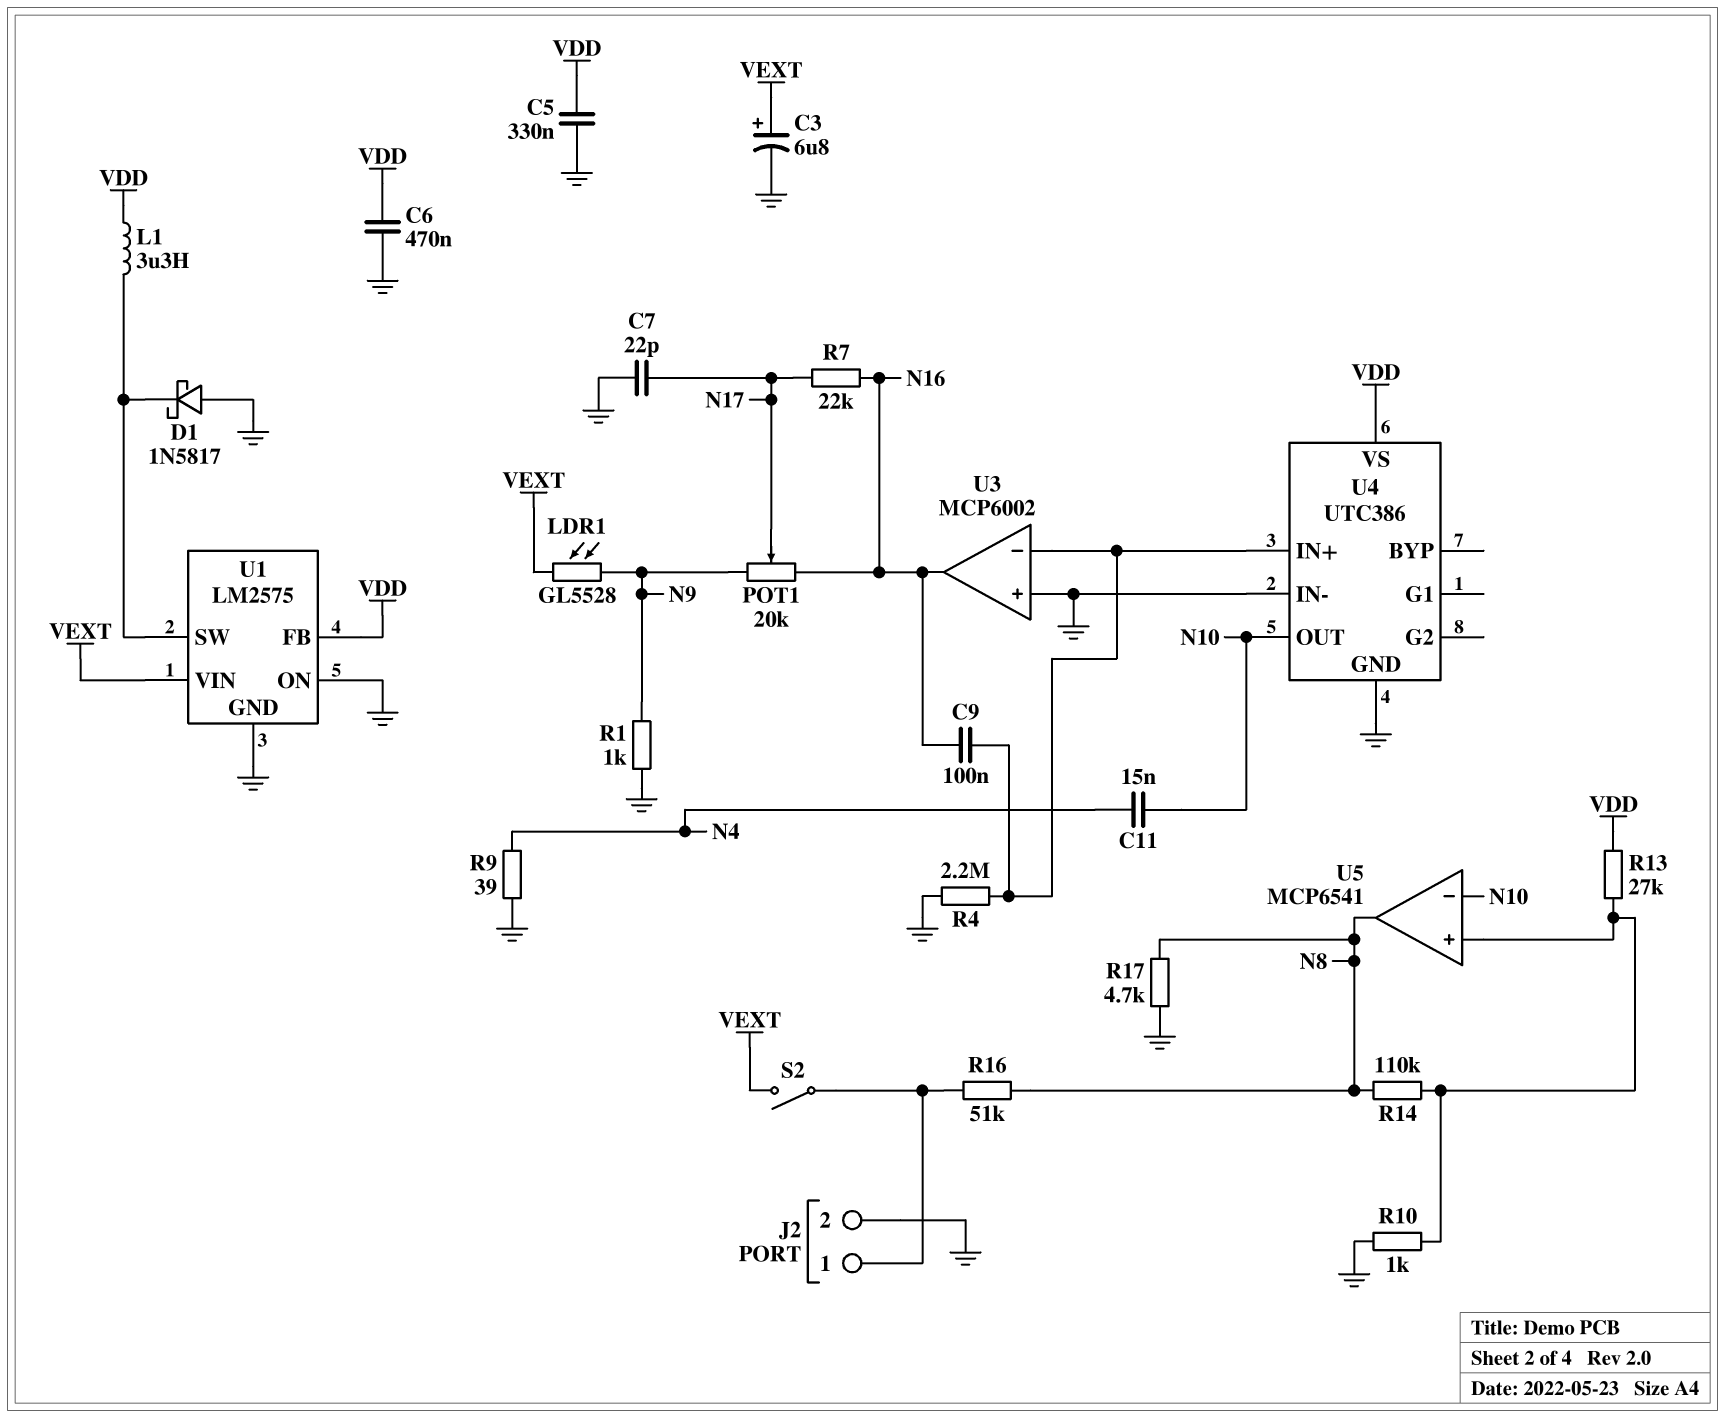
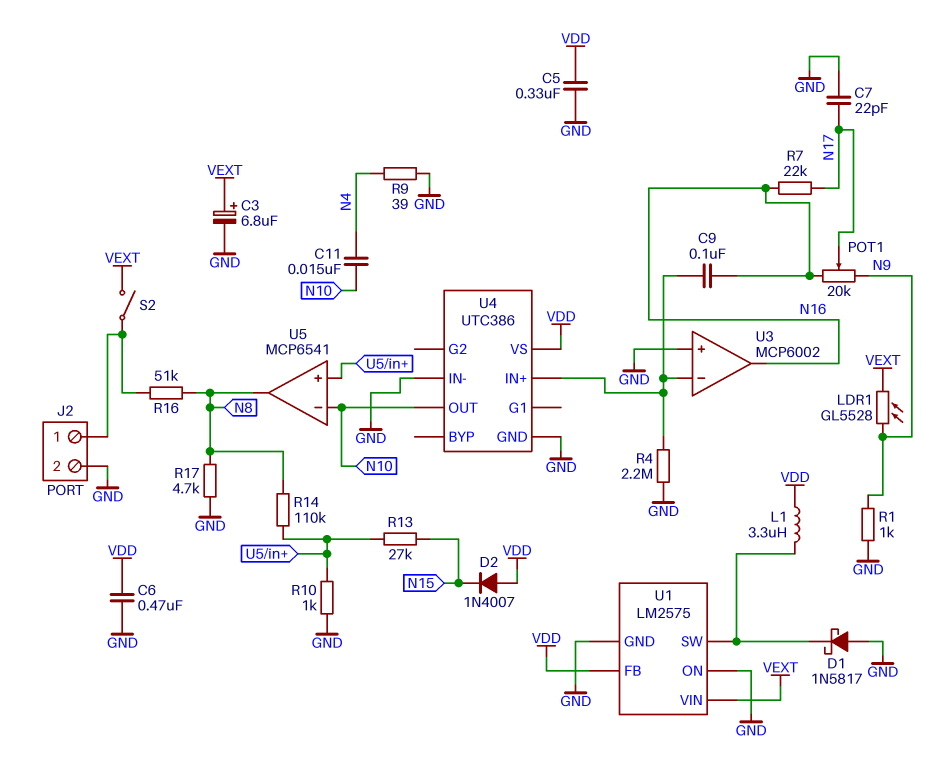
D2: none -> diode 1N4007 (A VDD, K N15)
R13: 27k (U5/in+, VDD) -> 27k (N15, U5/in+)

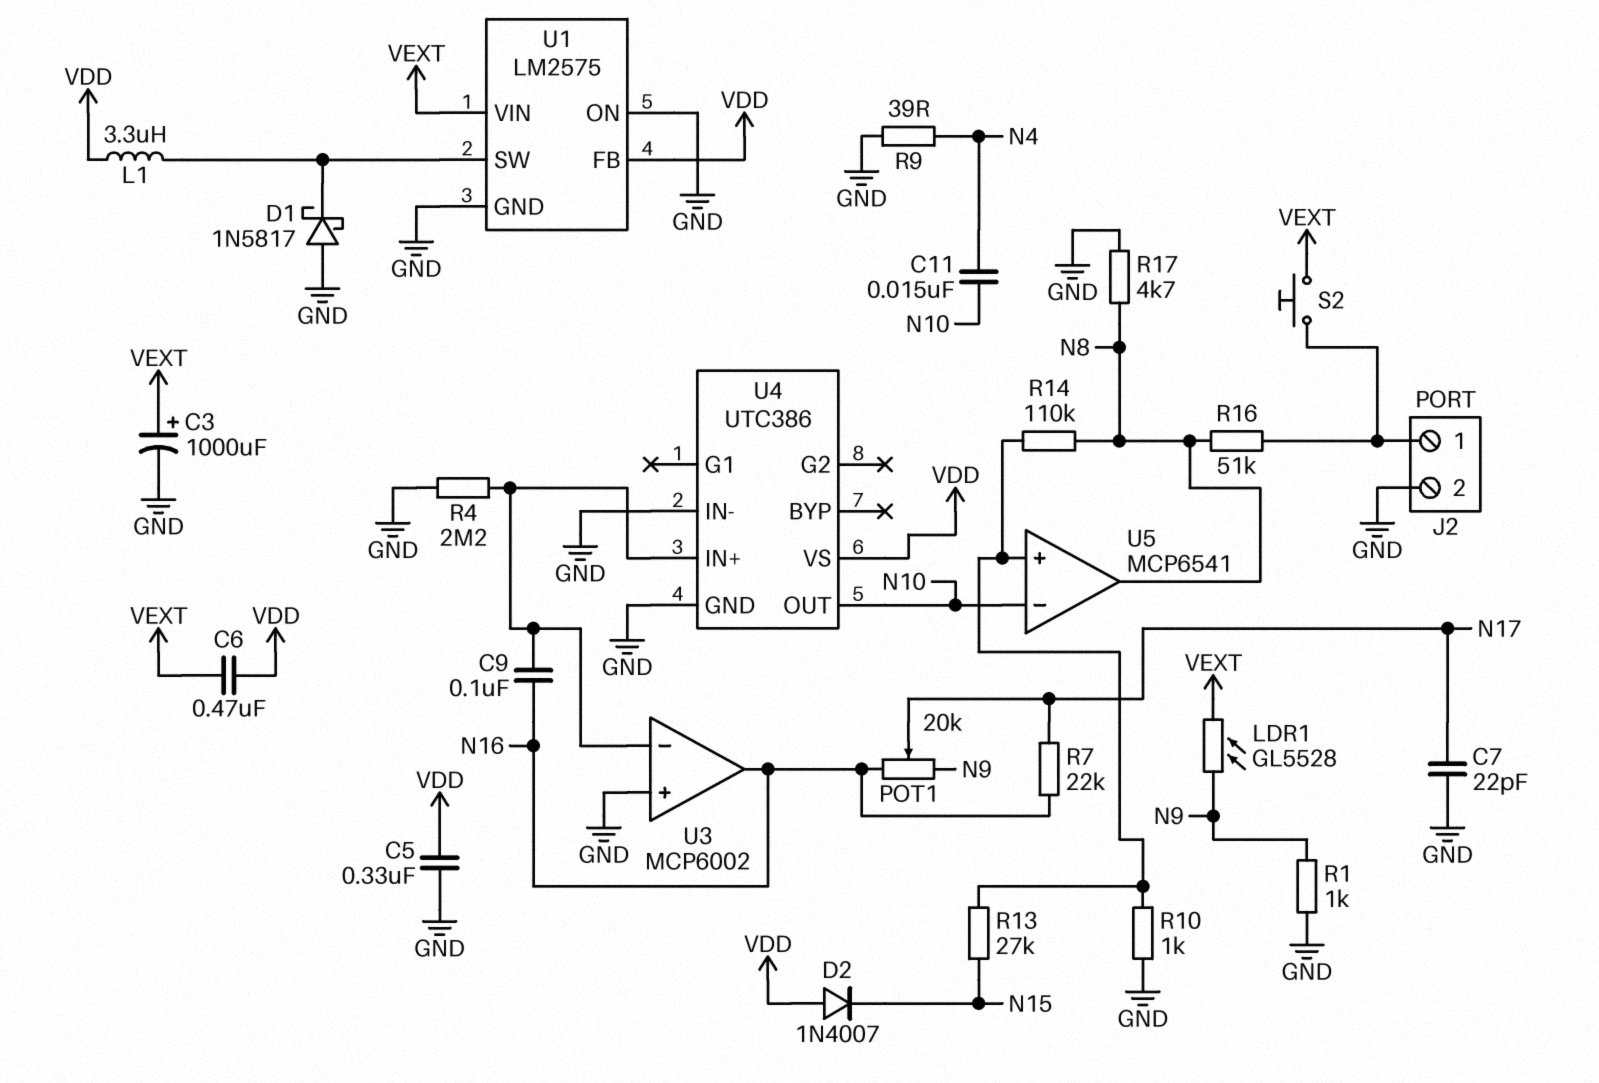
C3: 6.8uF (plus VEXT, minus GND) -> 1000uF (plus VEXT, minus GND)
C6: 470nF (GND, VDD) -> 470nF (VDD, VEXT)
S2: switch (J2/1, VEXT) -> button (J2/1, VEXT)

